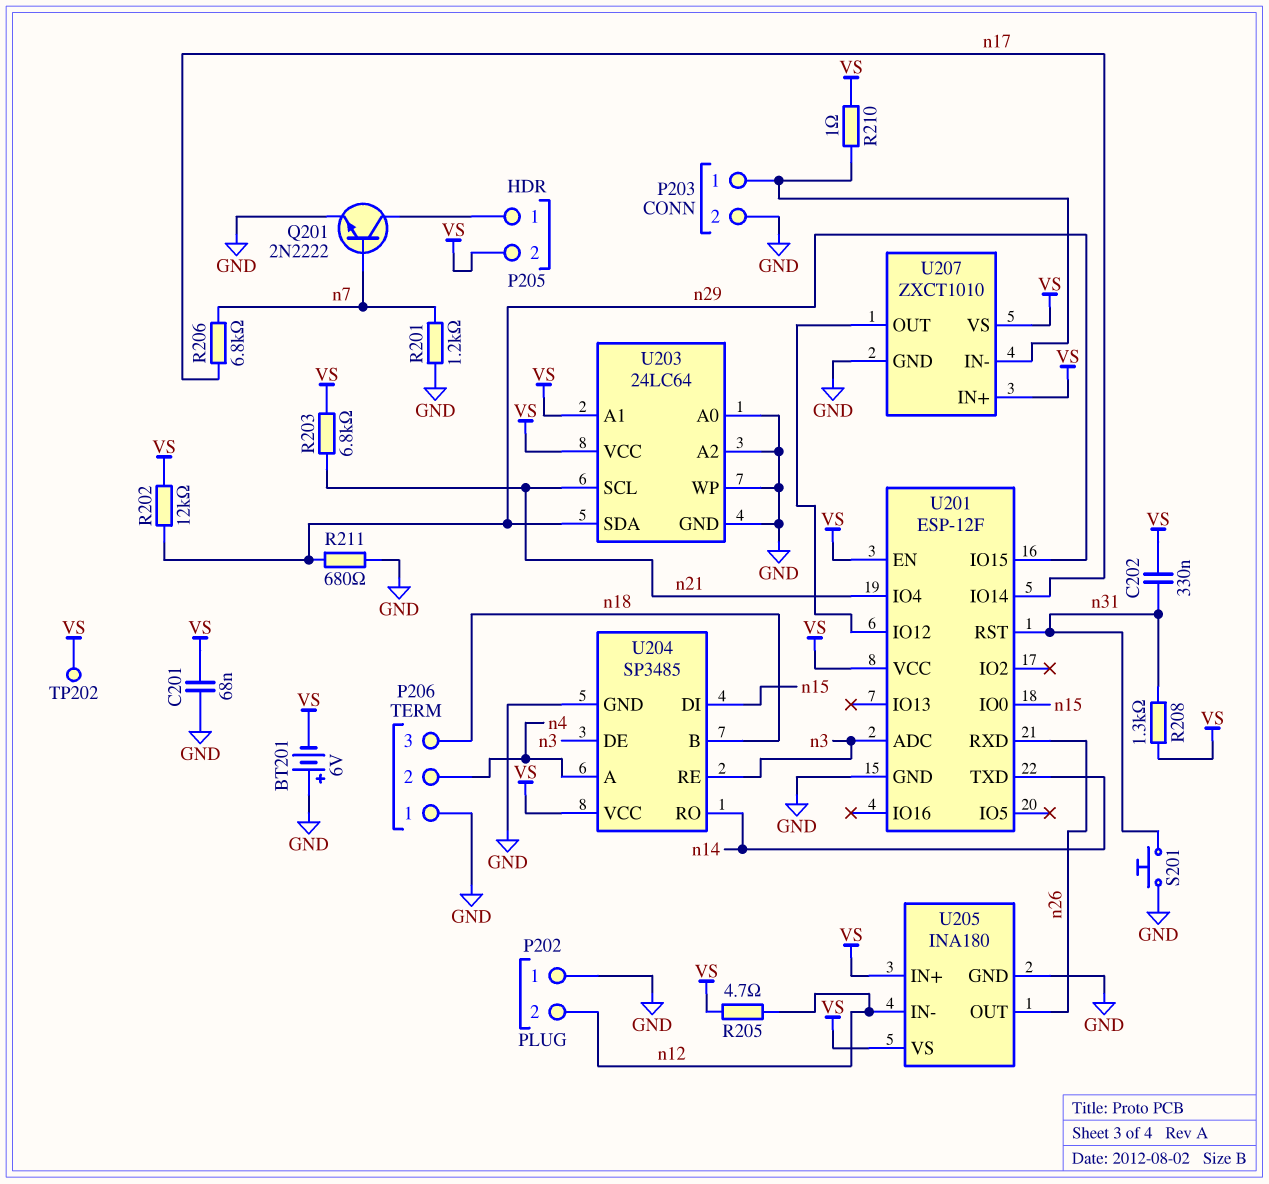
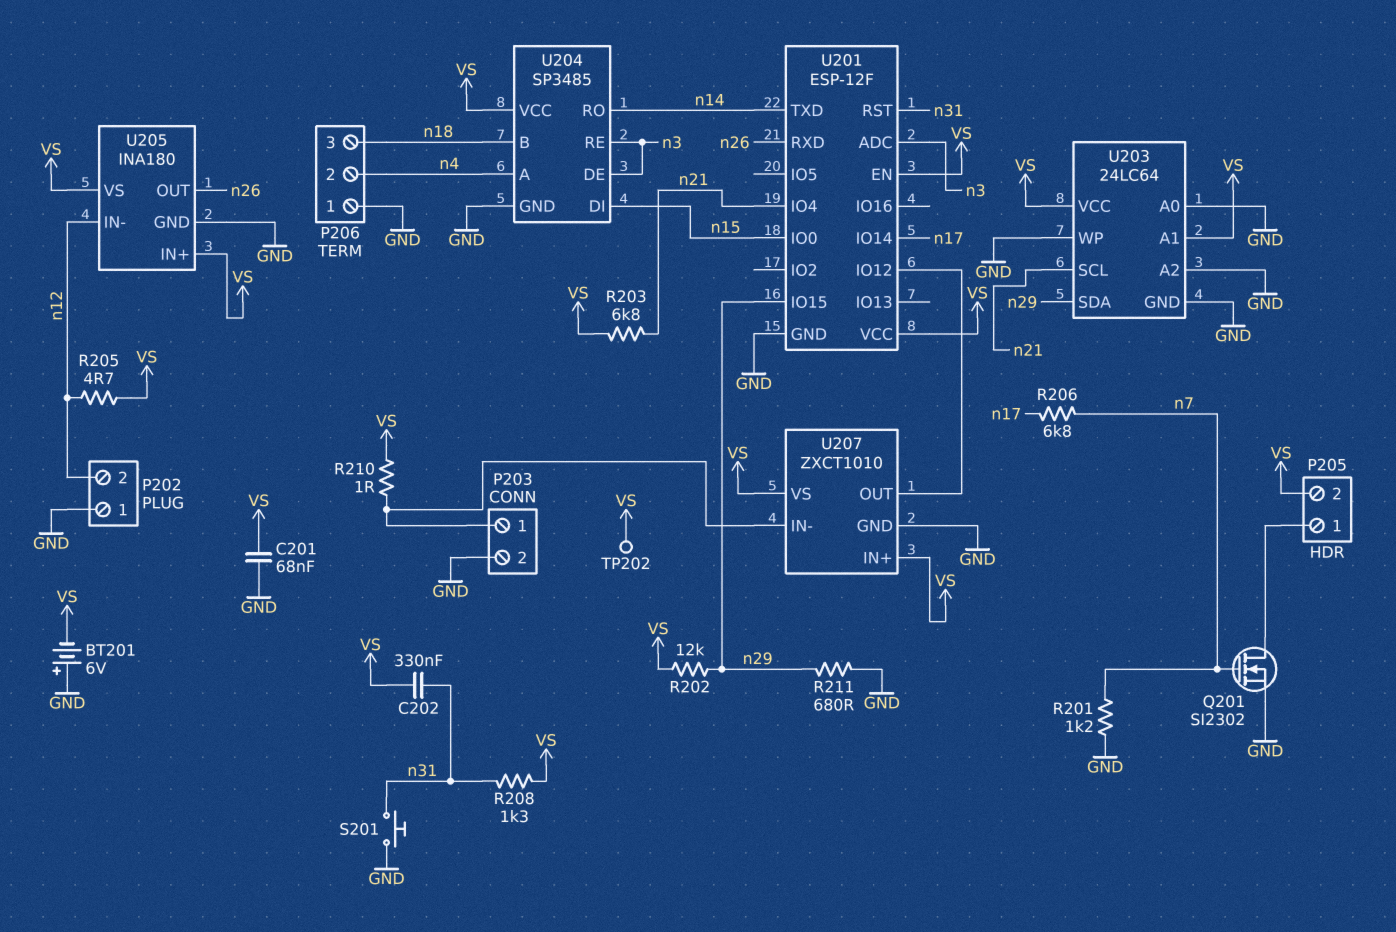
Q201: NPN 2N2222 (B n7, C P205/1, E GND) -> NMOS SI2302 (G n7, D P205/1, S GND)

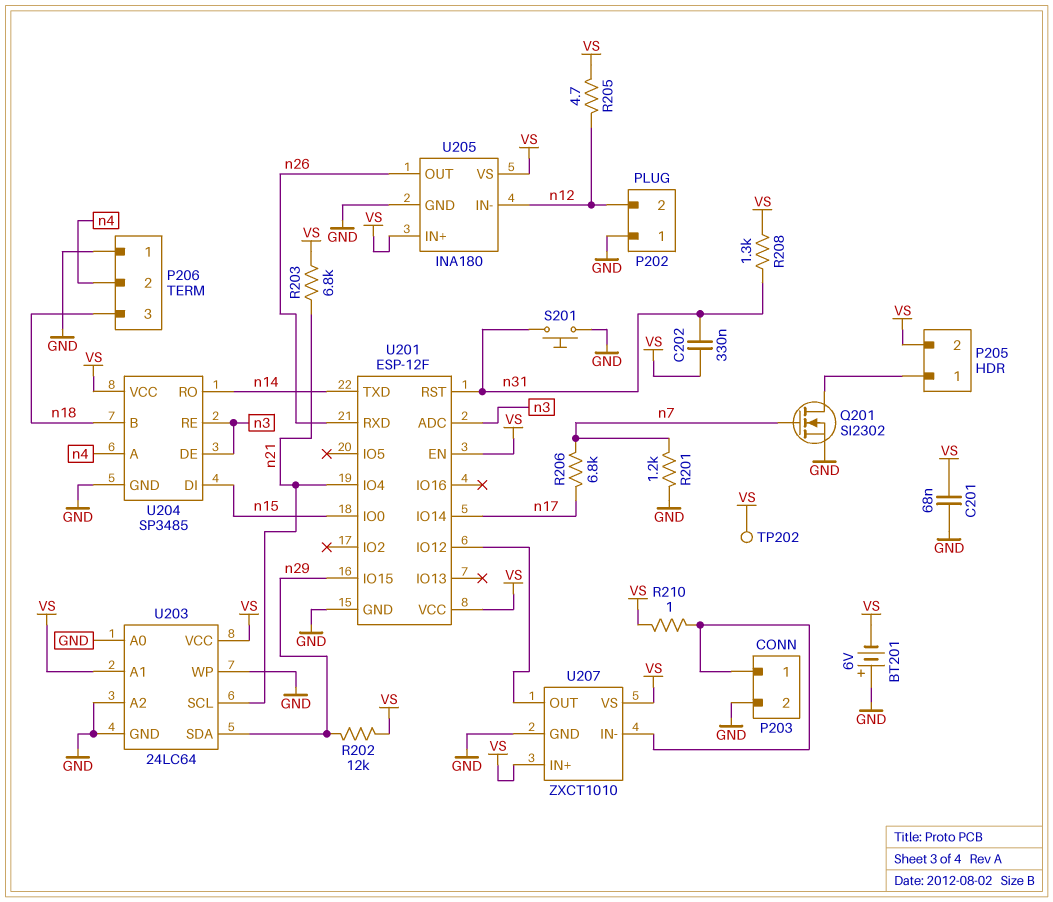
R211: 680 (GND, n29) -> none

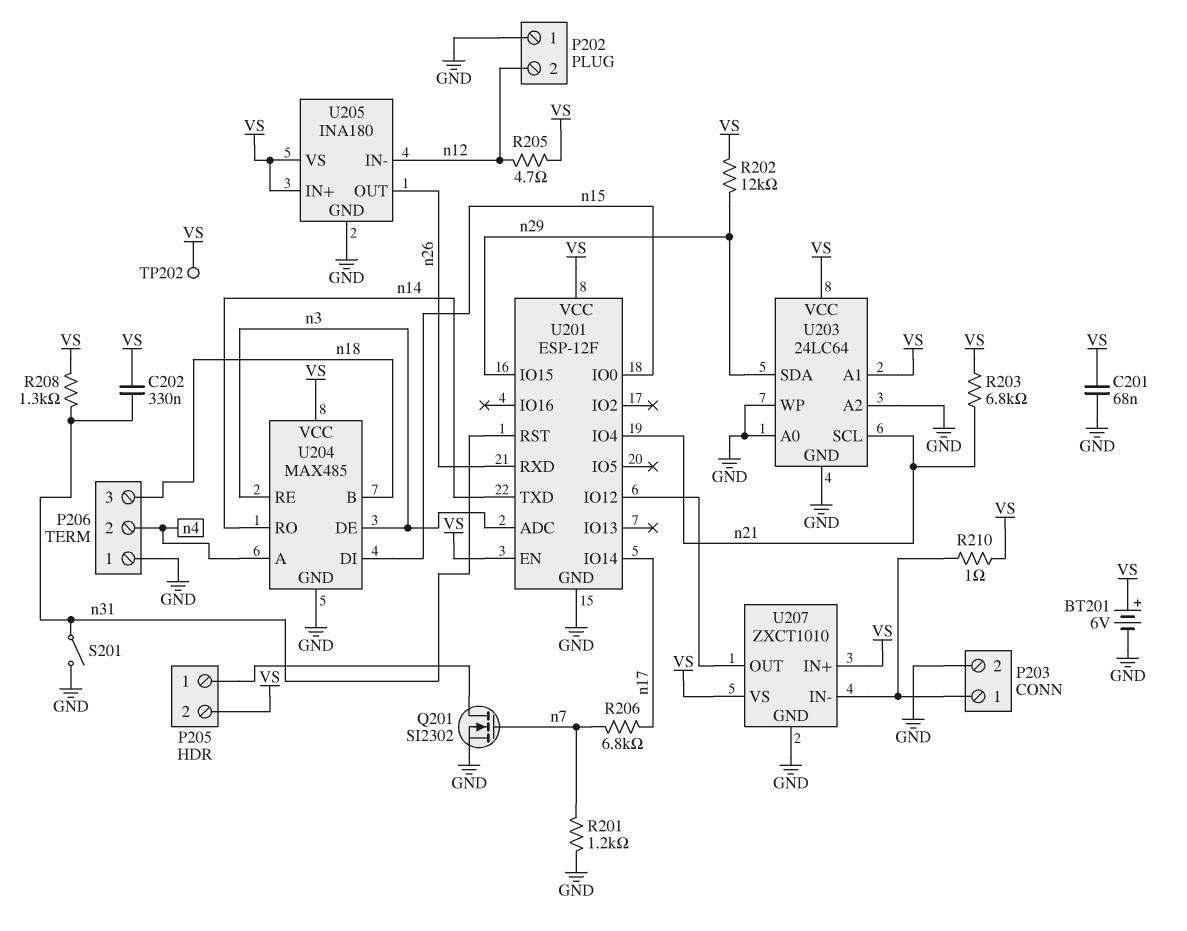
BT201: 6V (plus GND, minus VS) -> 6V (plus VS, minus GND)
S201: button (GND, n31) -> switch (GND, n31)
U204: SP3485 -> MAX485

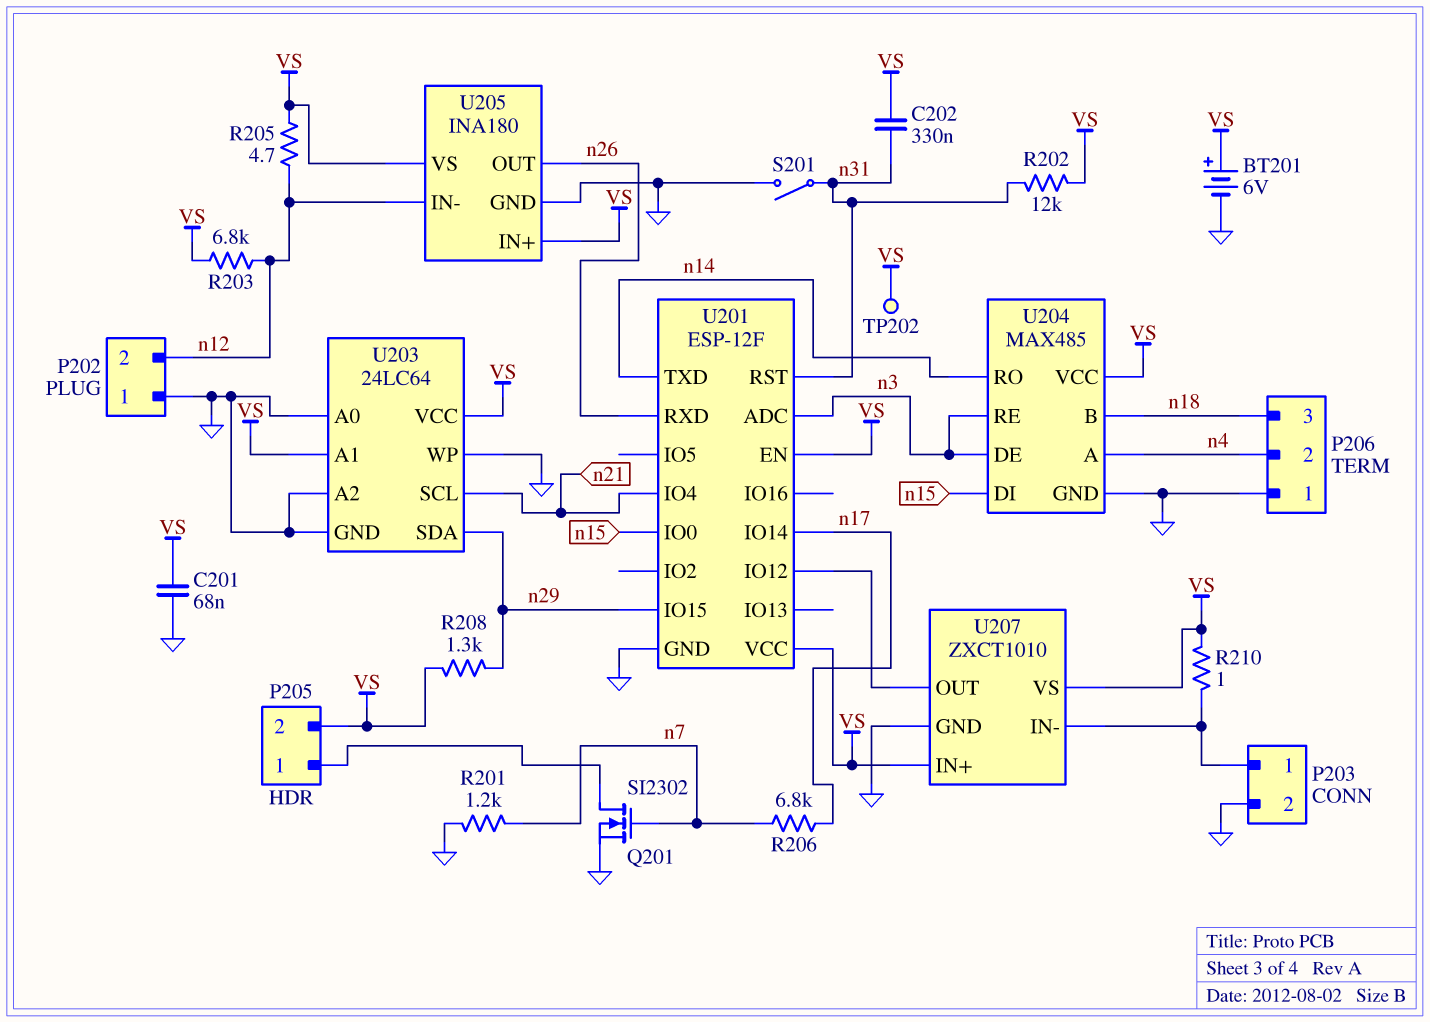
R202: 12k (VS, n29) -> 12k (VS, n31)
R203: 6.8k (VS, n21) -> 6.8k (VS, n12)
R208: 1.3k (VS, n31) -> 1.3k (VS, n29)

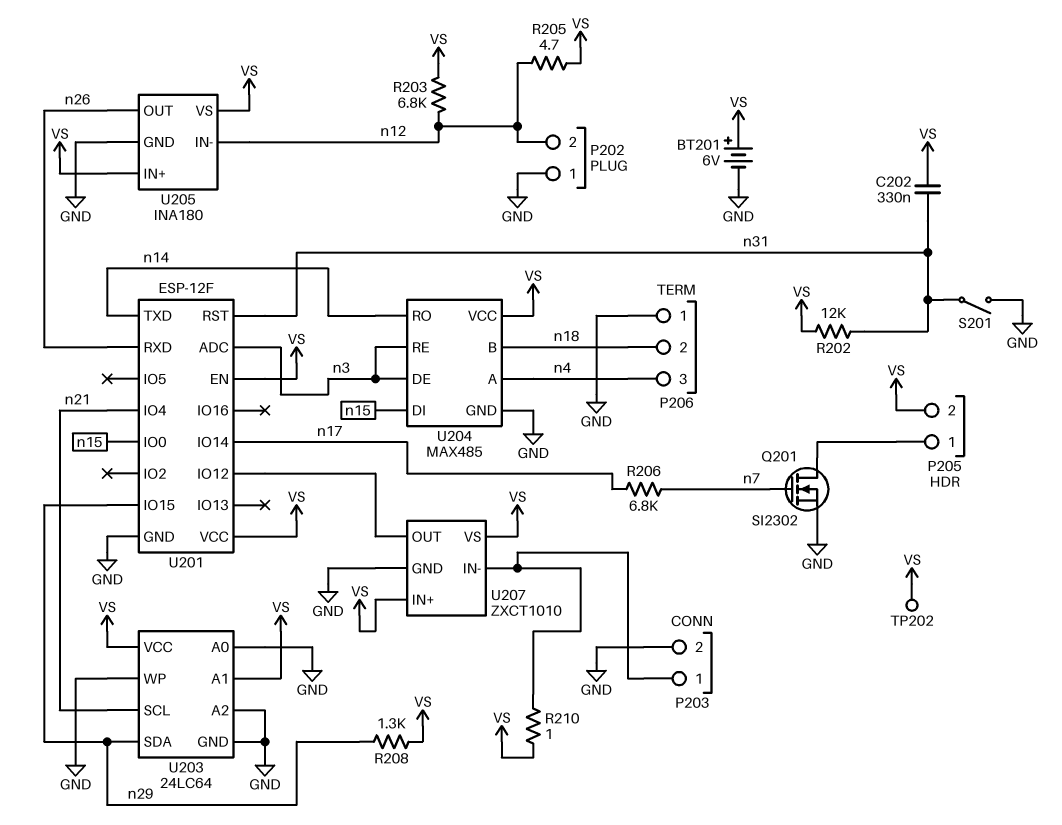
C201: 68nF (GND, VS) -> none
P206 pin 2: n4 -> n18
P206 pin 3: n18 -> n4
R201: 1.2k (GND, n7) -> none

